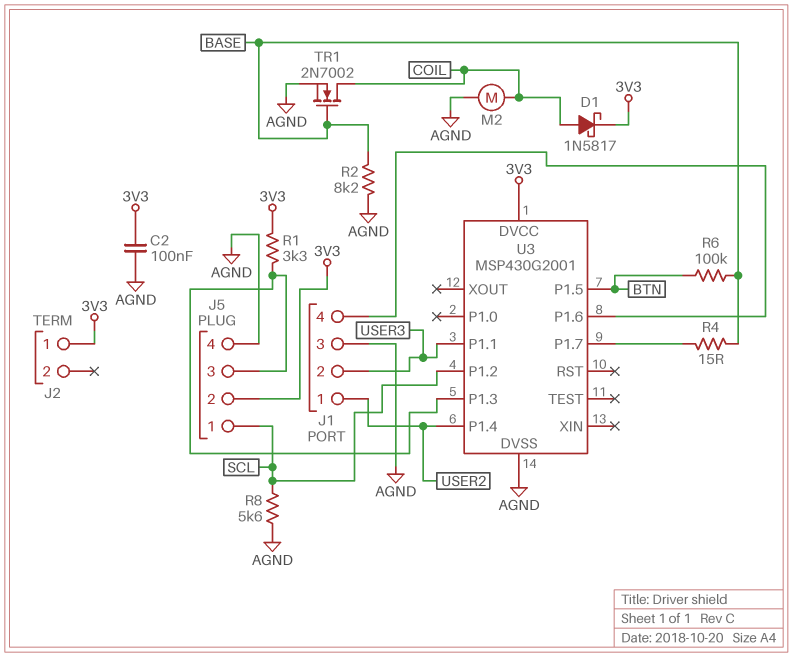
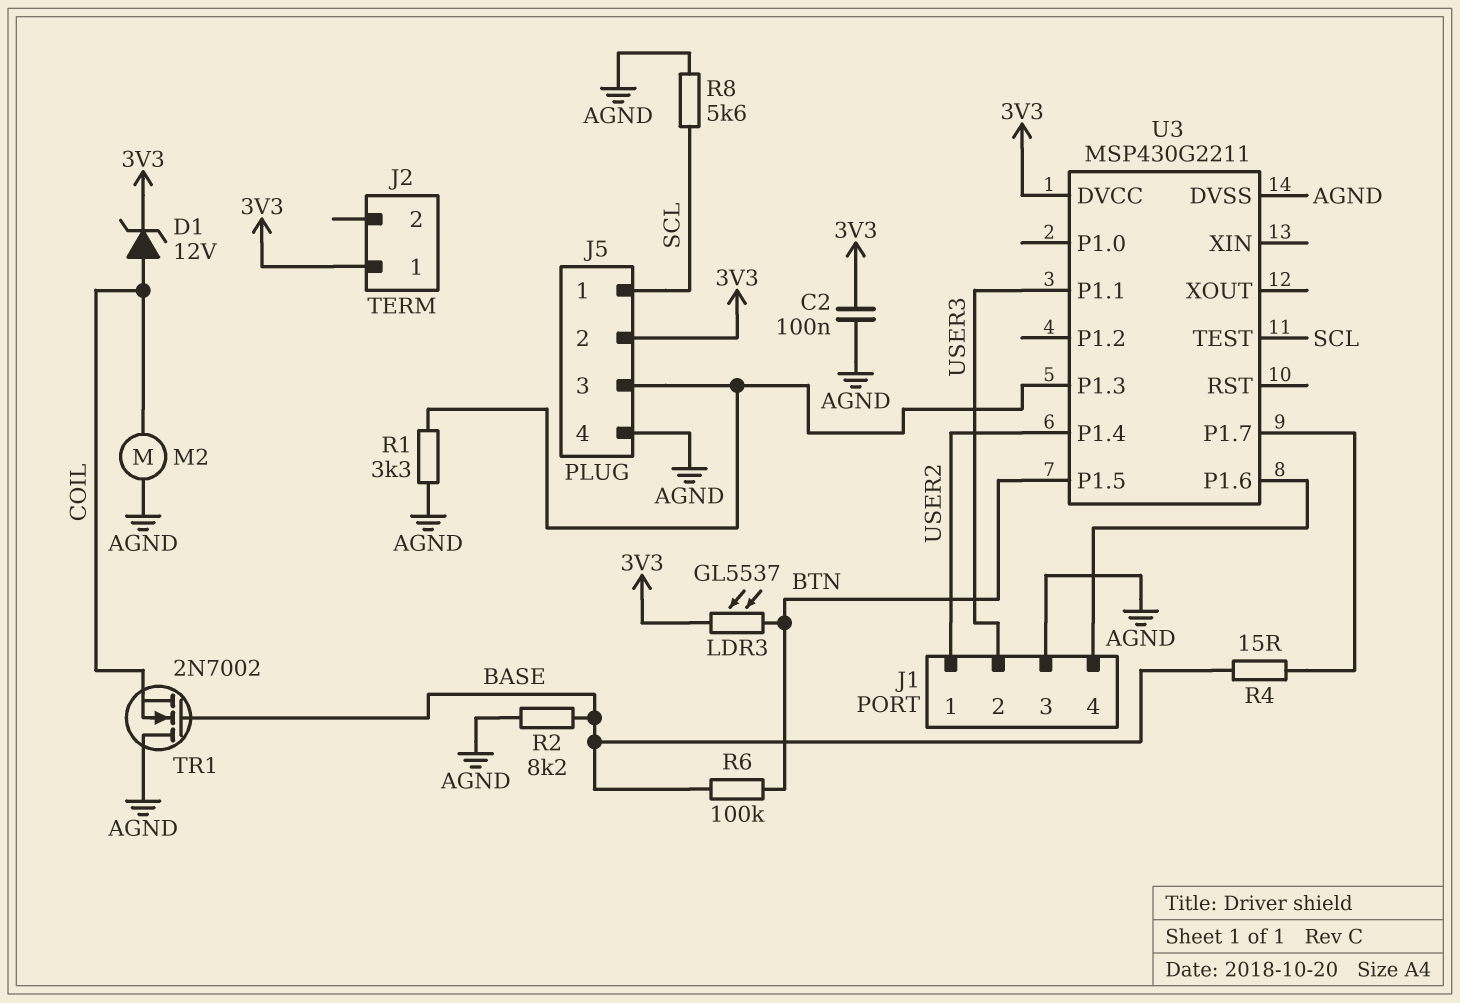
D1: schottky 1N5817 (A COIL, K 3V3) -> zener 12V (A COIL, K 3V3)
LDR3: none -> GL5537 (3V3, BTN)
R1: 3.3k (3V3, J5/3) -> 3.3k (AGND, J5/3)
TR1: NMOS 2N7002 (G BASE, D COIL, S AGND) -> NMOS 2N7002 (G BASE, D AGND, S COIL)
U3: MSP430G2001 -> MSP430G2211
U3 pin P1.2: SCL -> none
U3 pin TEST: none -> SCL

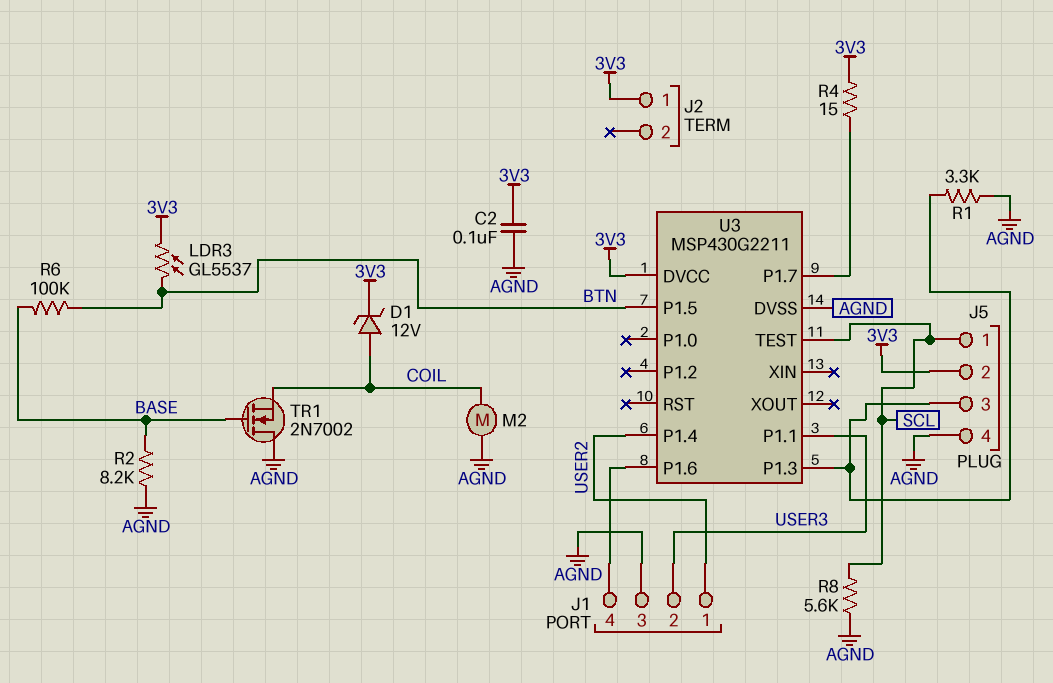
R4: 15 (BASE, U3/P1.7) -> 15 (3V3, U3/P1.7)

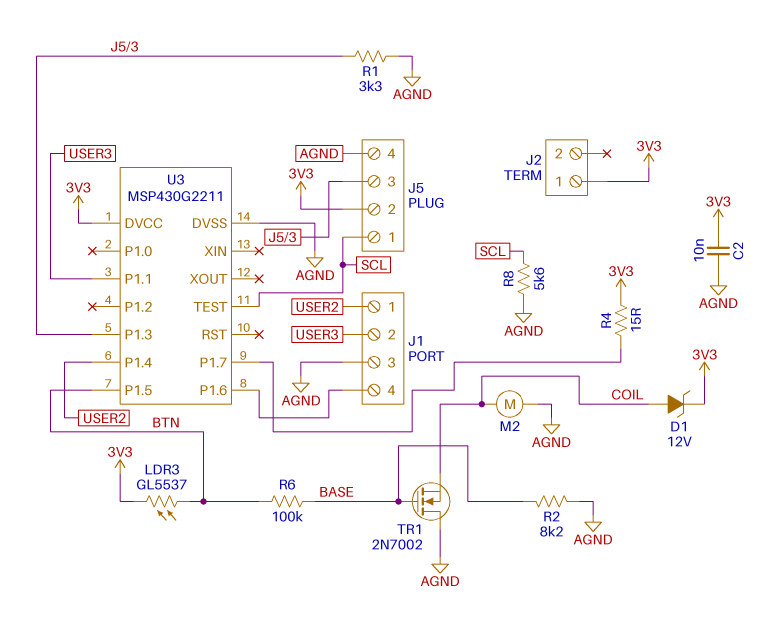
C2: 100nF (3V3, AGND) -> 10nF (3V3, AGND)

